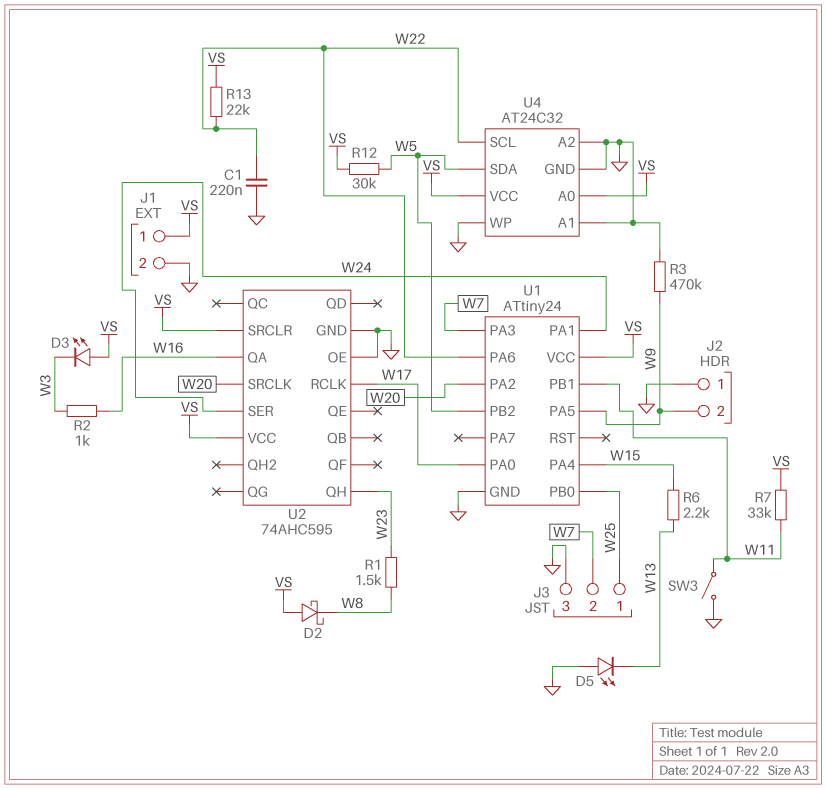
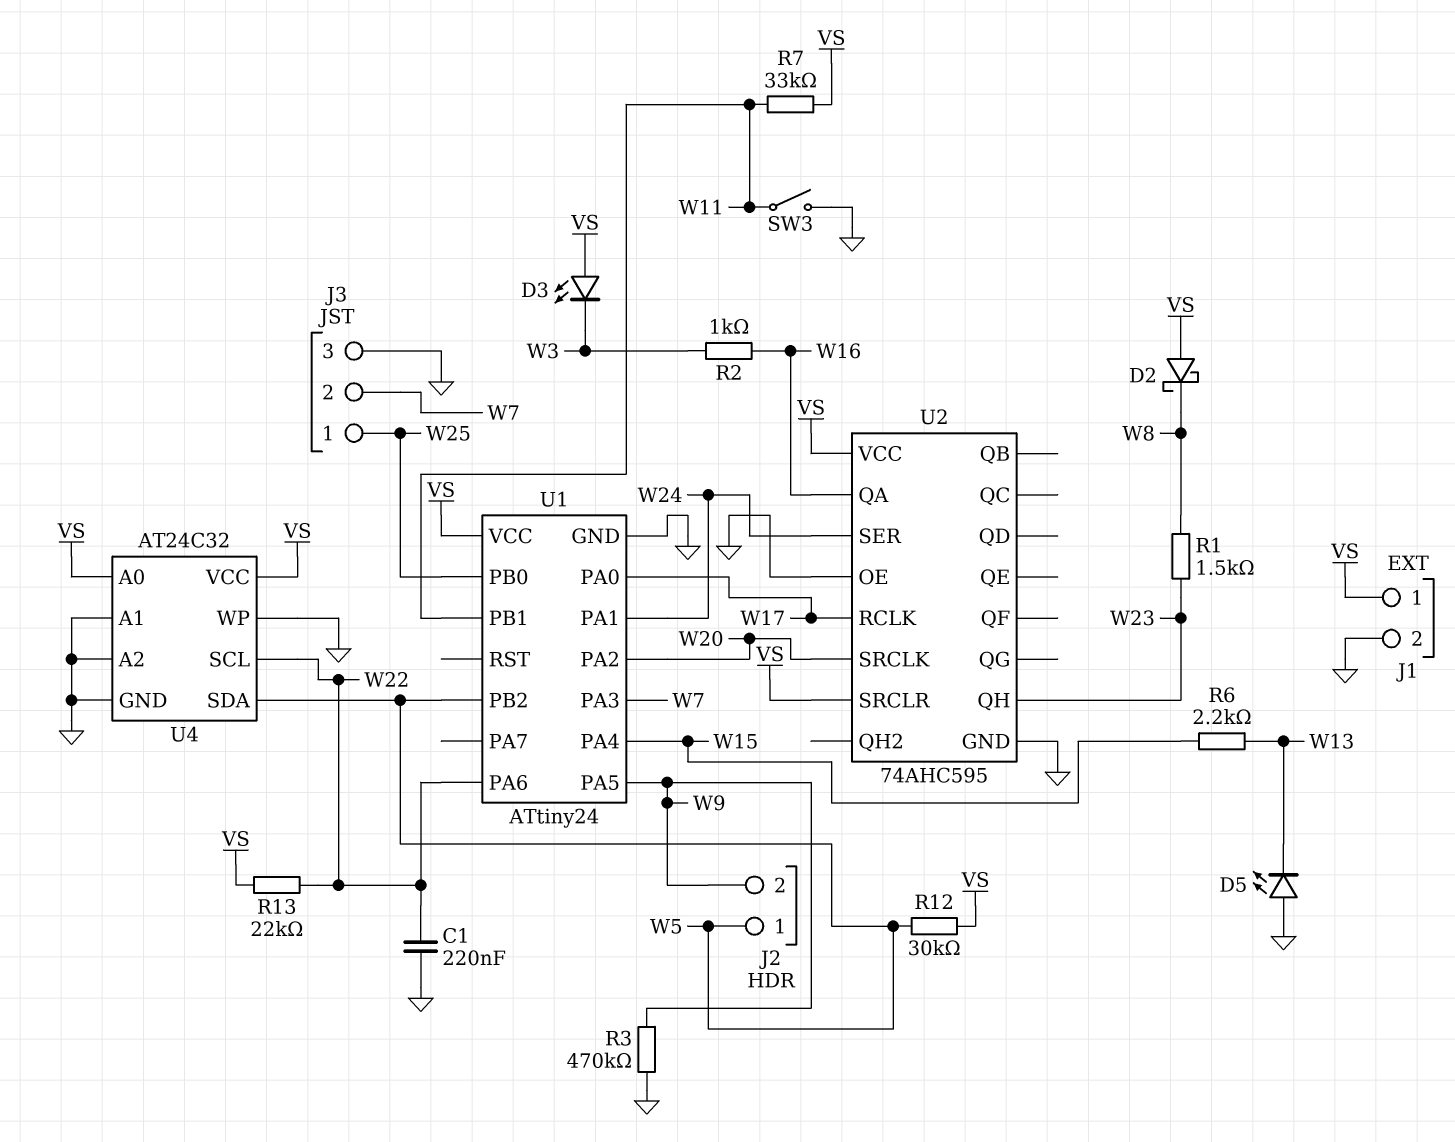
J2 pin 1: GND -> W5

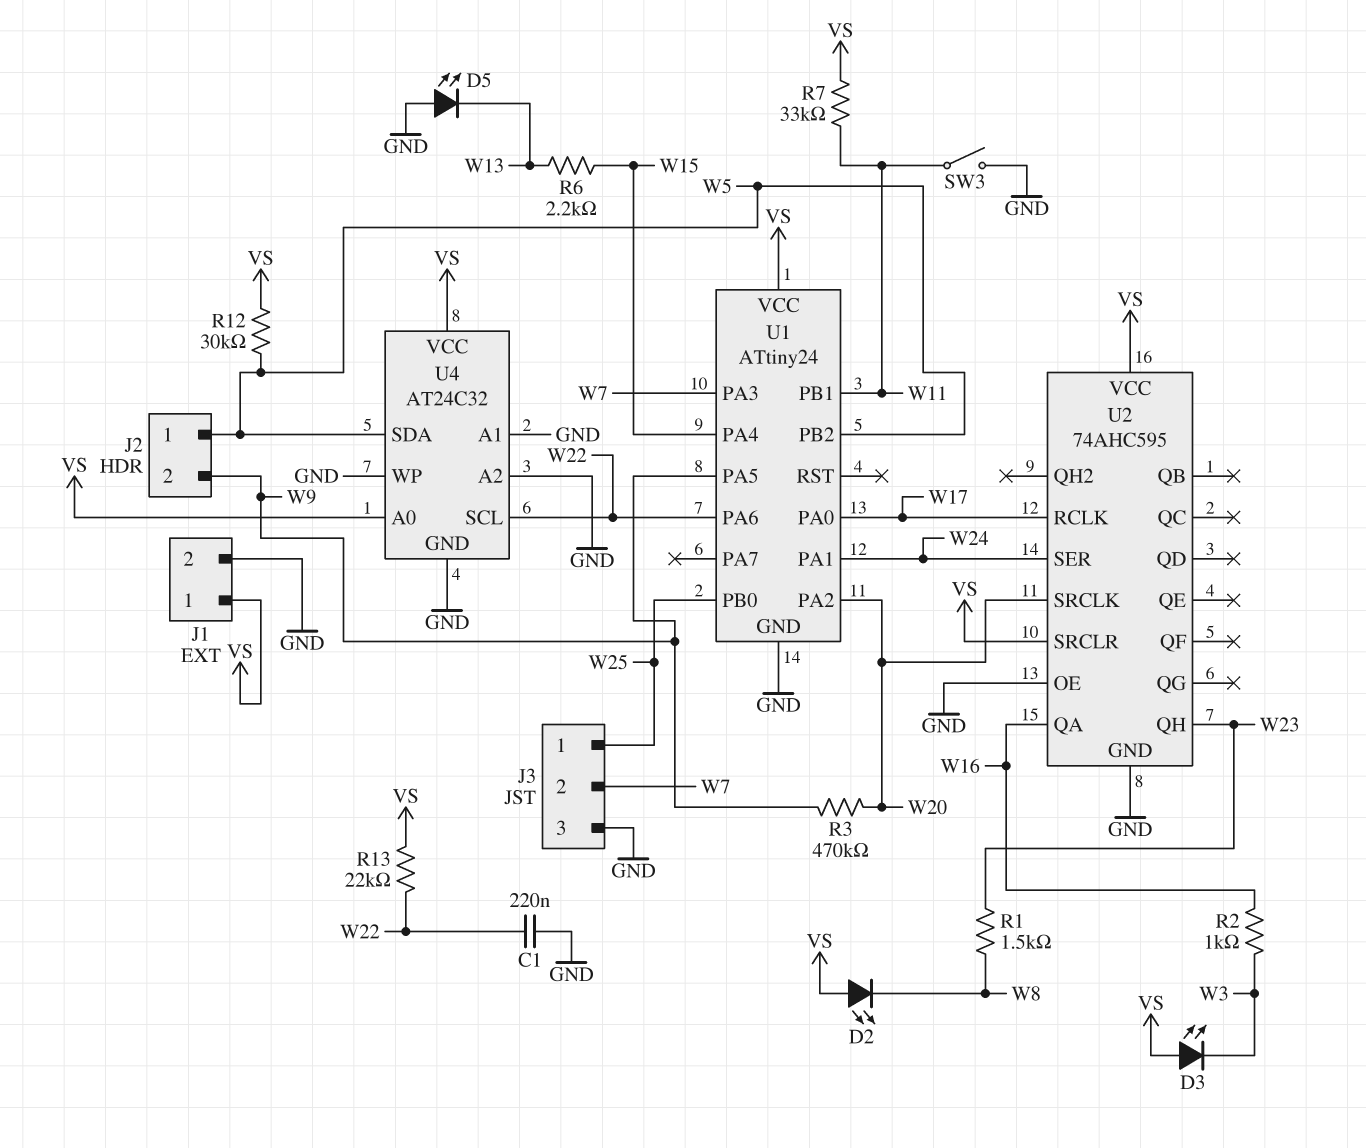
D2: schottky (A VS, K W8) -> LED (A VS, K W8)
R3: 470k (GND, W9) -> 470k (W9, W20)

